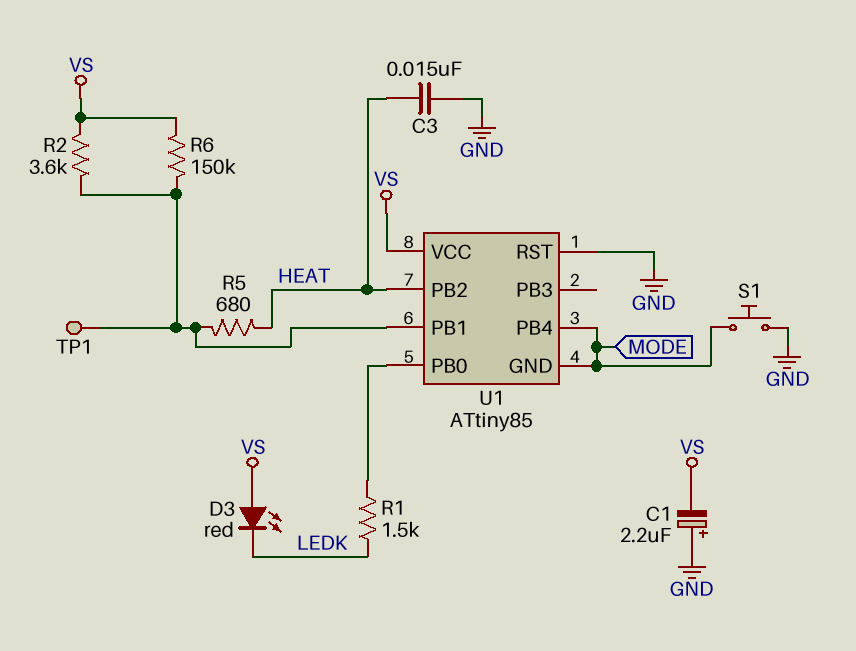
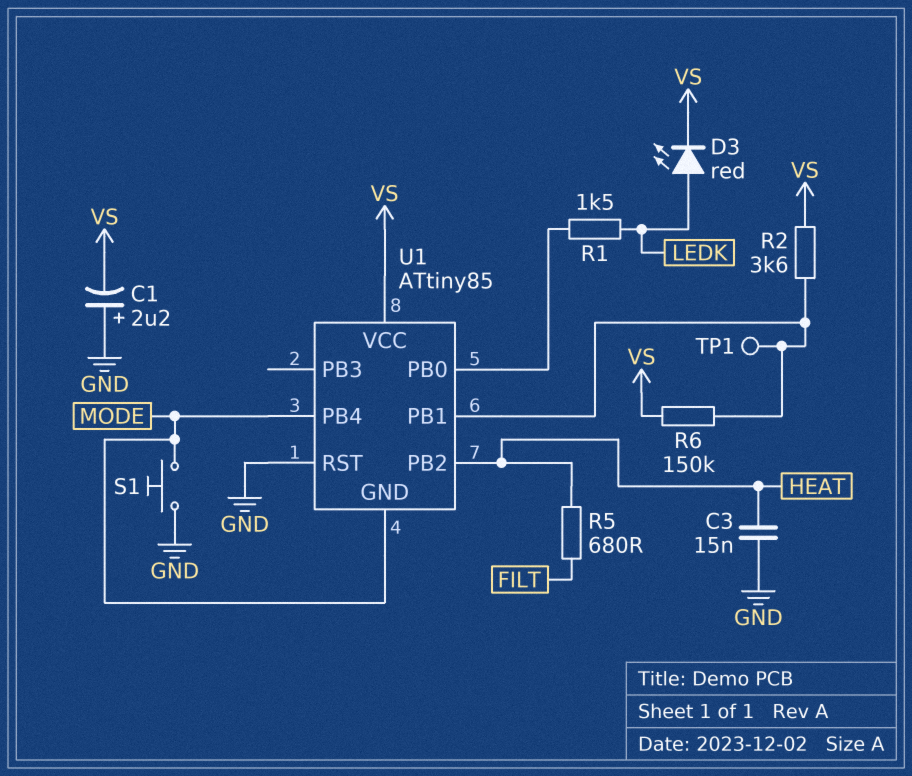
D3: LED red (A VS, K LEDK) -> LED red (A LEDK, K VS)
R5: 680 (HEAT, U1/PB1) -> 680 (FILT, HEAT)

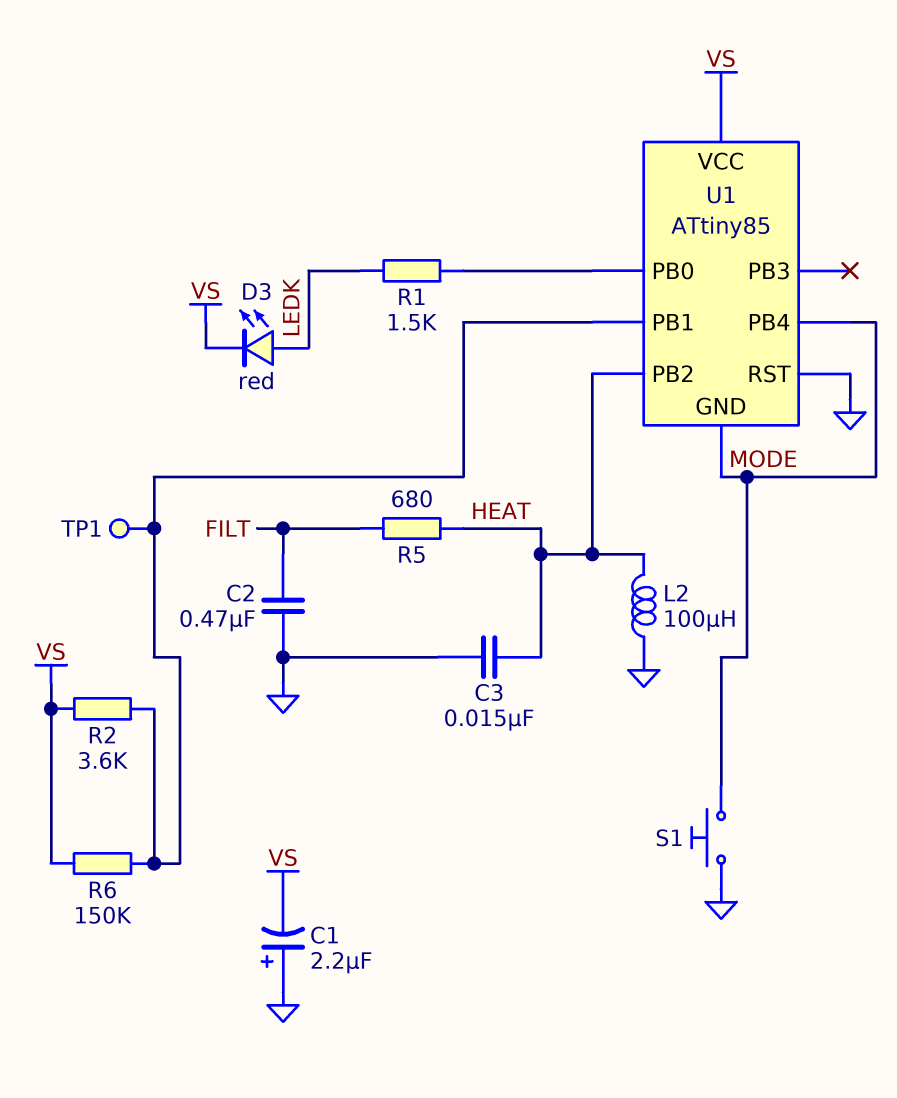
C2: none -> 470nF (FILT, GND)
L2: none -> 100uH (GND, HEAT)

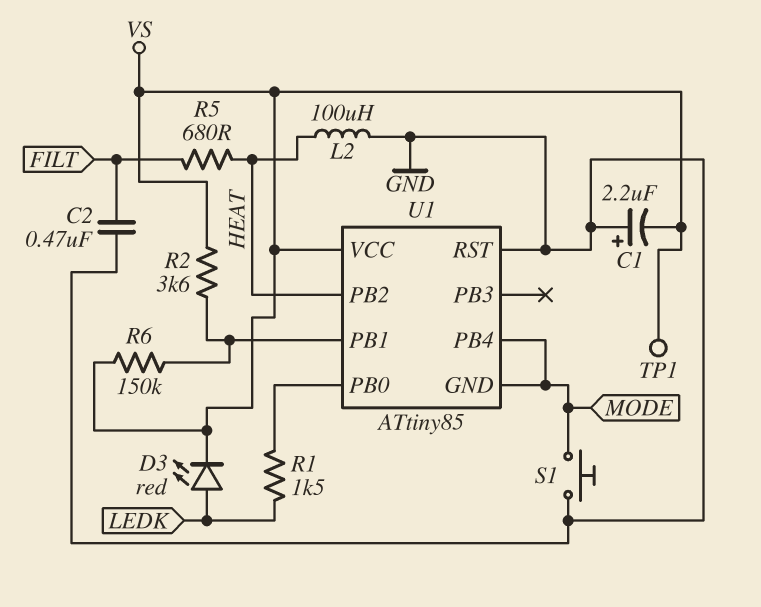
C3: 15nF (GND, HEAT) -> none
TP1: test point (U1/PB1) -> test point (VS)

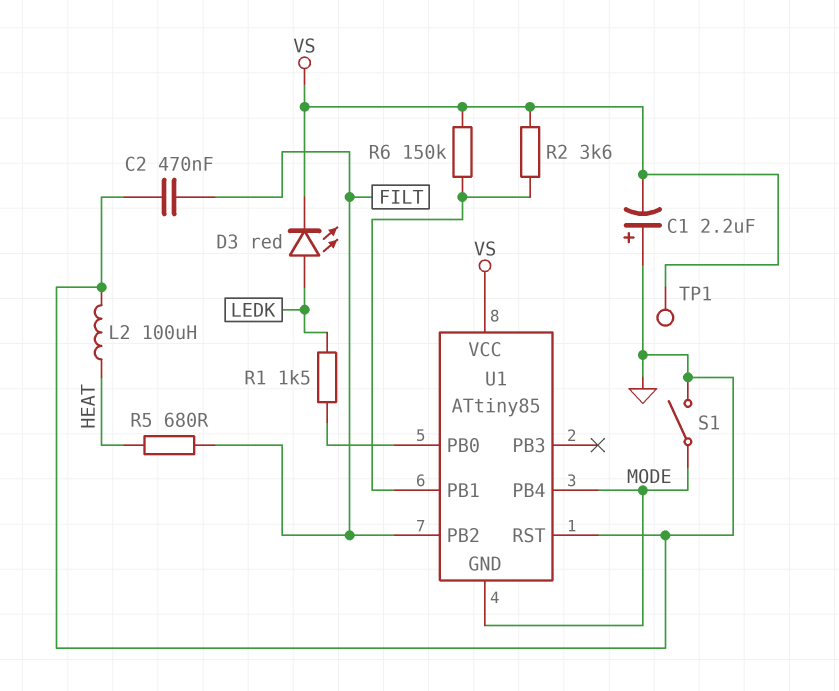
S1: button (GND, MODE) -> switch (GND, MODE)
U1 pin PB2: HEAT -> FILT

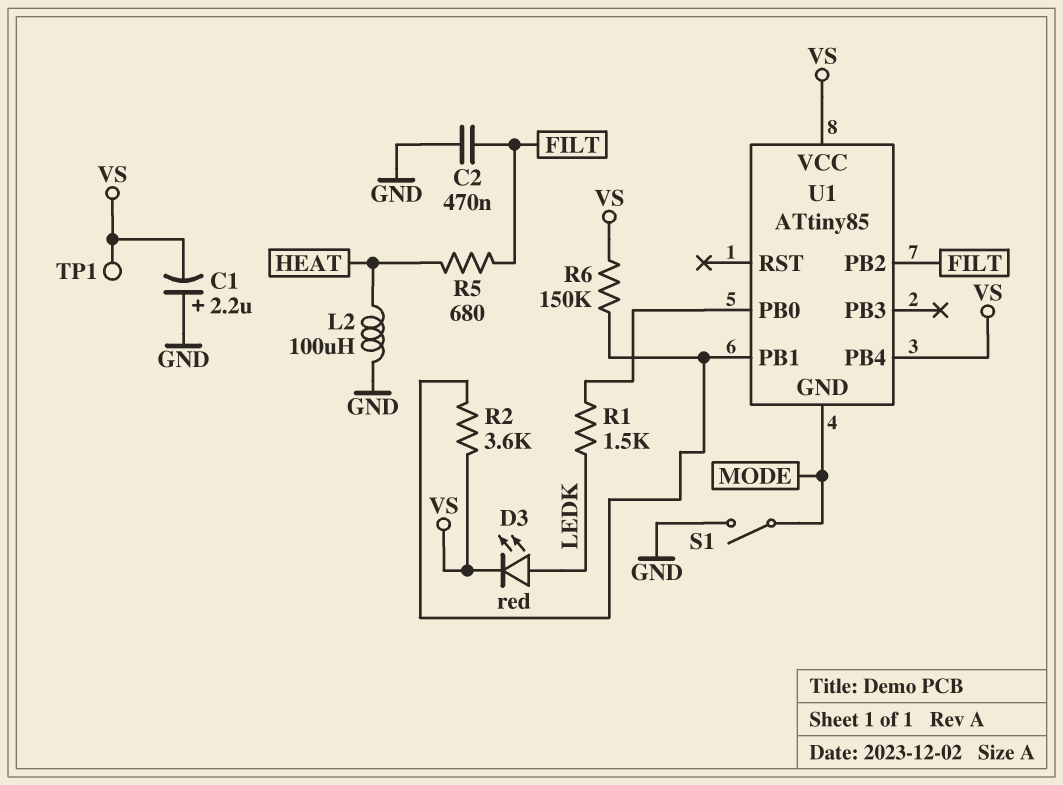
U1 pin PB4: MODE -> VS
U1 pin RST: GND -> none

